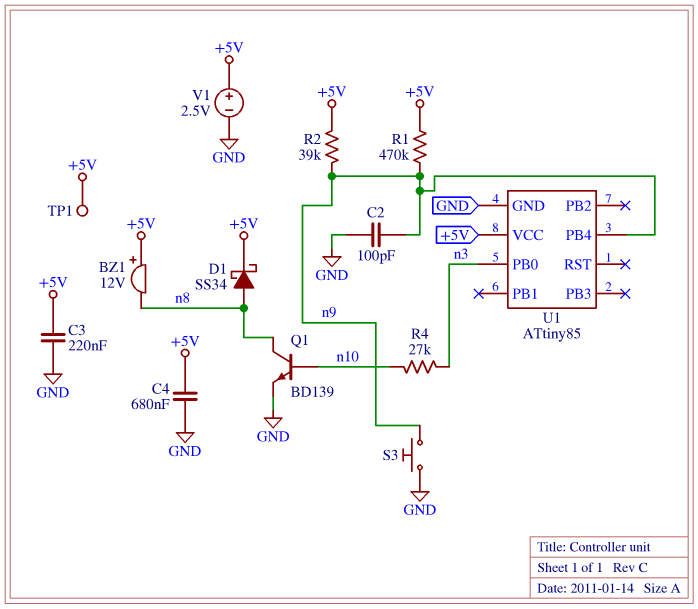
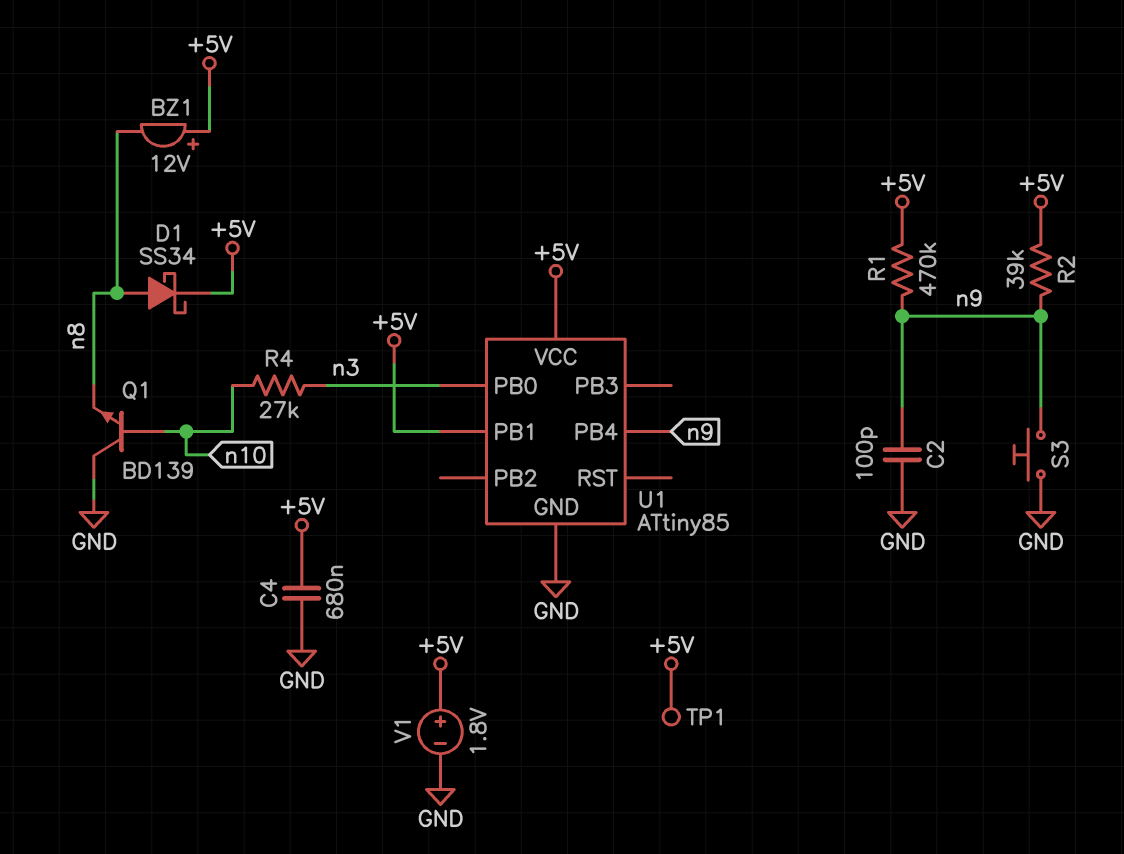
C3: 220nF (+5V, GND) -> none
Q1: NPN BD139 (B n10, C n8, E GND) -> NPN BD139 (B n10, C GND, E n8)
U1 pin PB1: none -> +5V
V1: 2.5V (plus +5V, minus GND) -> 1.8V (plus +5V, minus GND)

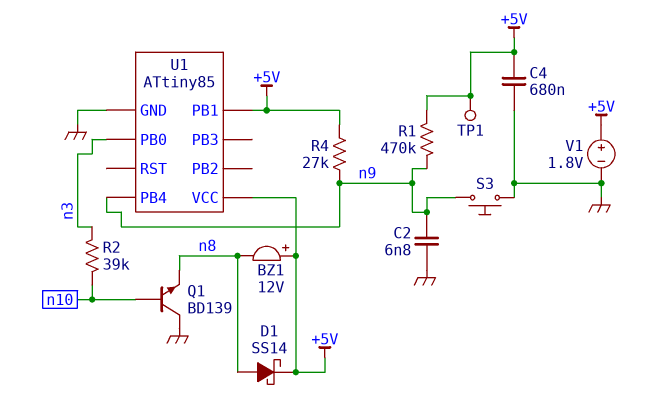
C2: 100pF (GND, n9) -> 6.8nF (GND, n9)
D1: schottky SS34 (A n8, K +5V) -> schottky SS14 (A n8, K +5V)
R2: 39k (+5V, n9) -> 39k (n3, n10)
R4: 27k (n3, n10) -> 27k (+5V, n9)

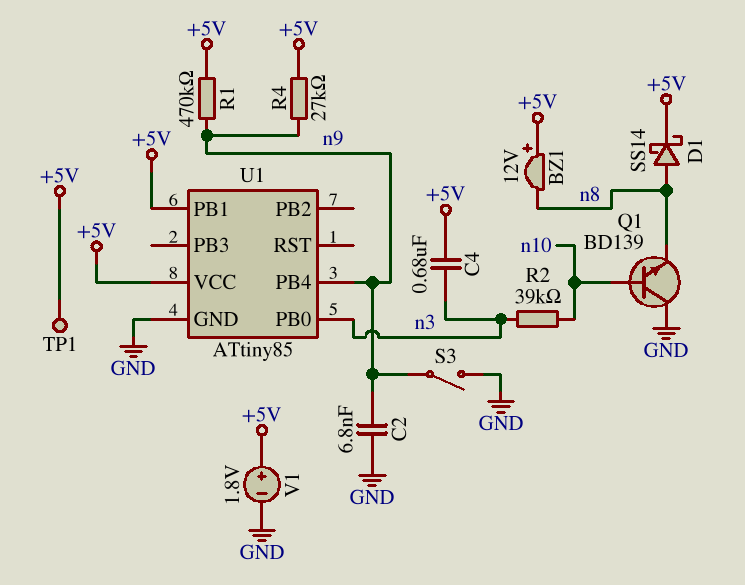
C4: 680nF (+5V, GND) -> 680nF (+5V, n3)
S3: button (GND, n9) -> switch (GND, n9)

